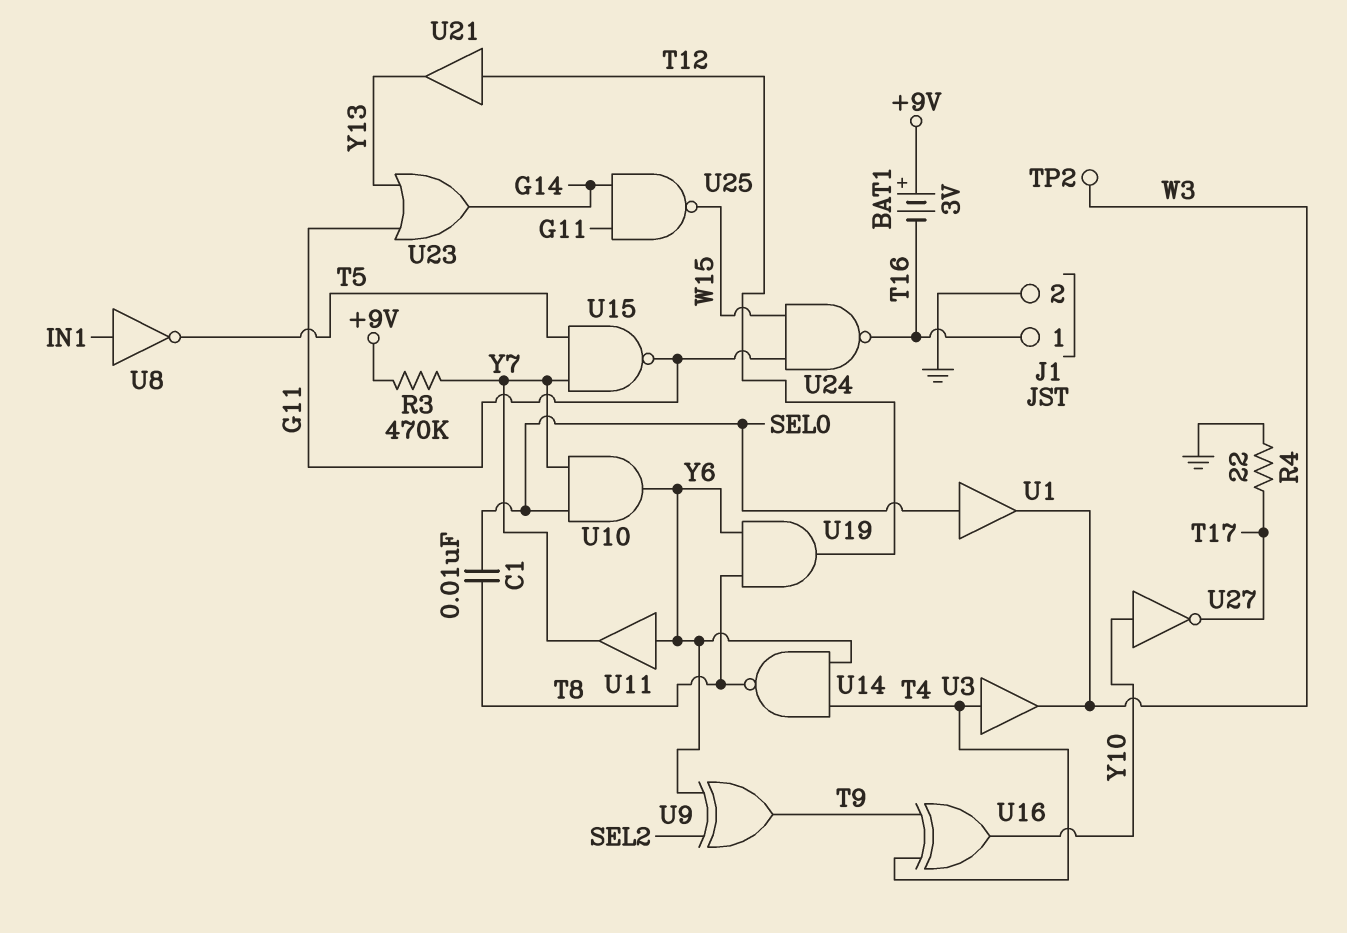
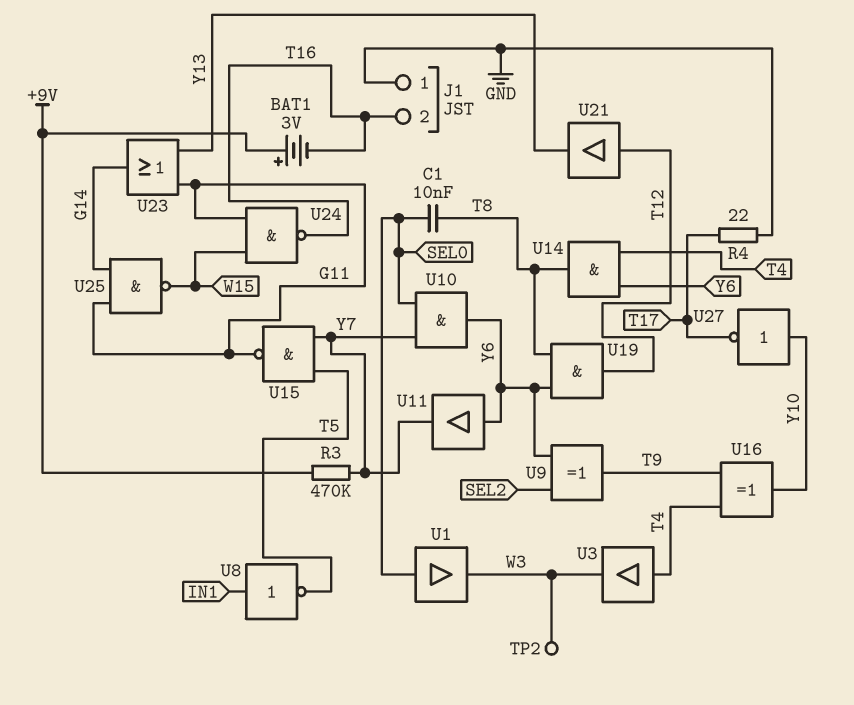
J1 pin 1: T16 -> GND
J1 pin 2: GND -> T16
U14: NAND (in T4, in Y6, out T8) -> AND (in T4, in Y6, out T8)

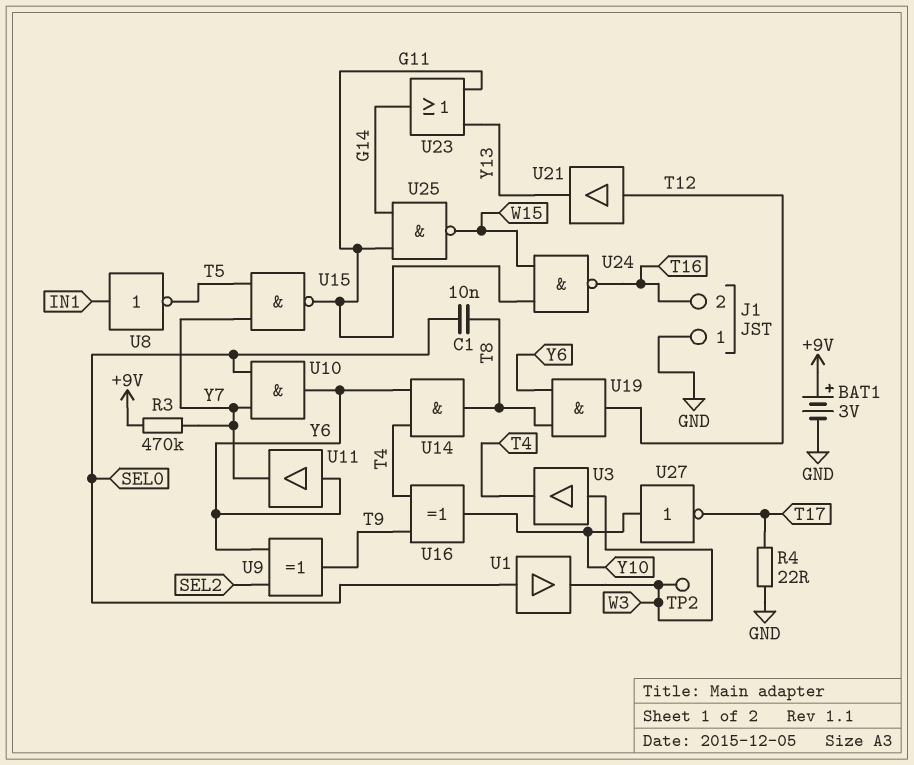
BAT1: 3V (plus +9V, minus T16) -> 3V (plus +9V, minus GND)
U3: buffer (in T4, out W3) -> buffer (in W3, out T4)

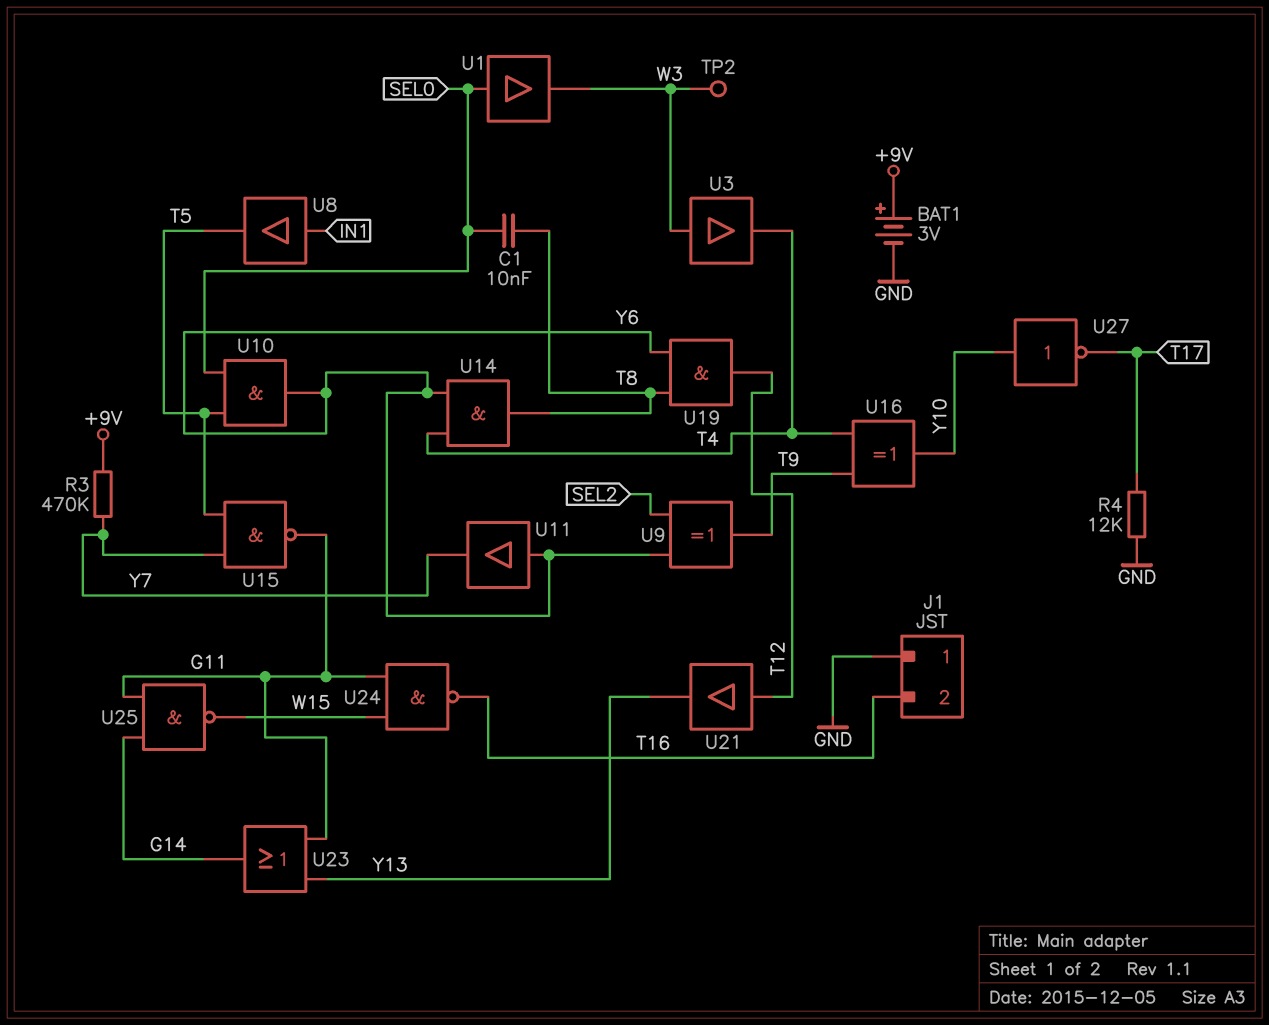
R4: 22 (GND, T17) -> 12k (GND, T17)
U8: NOT (in IN1, out T5) -> buffer (in IN1, out T5)
U10: AND (in SEL0, in Y7, out Y6) -> AND (in SEL0, in T5, out Y6)

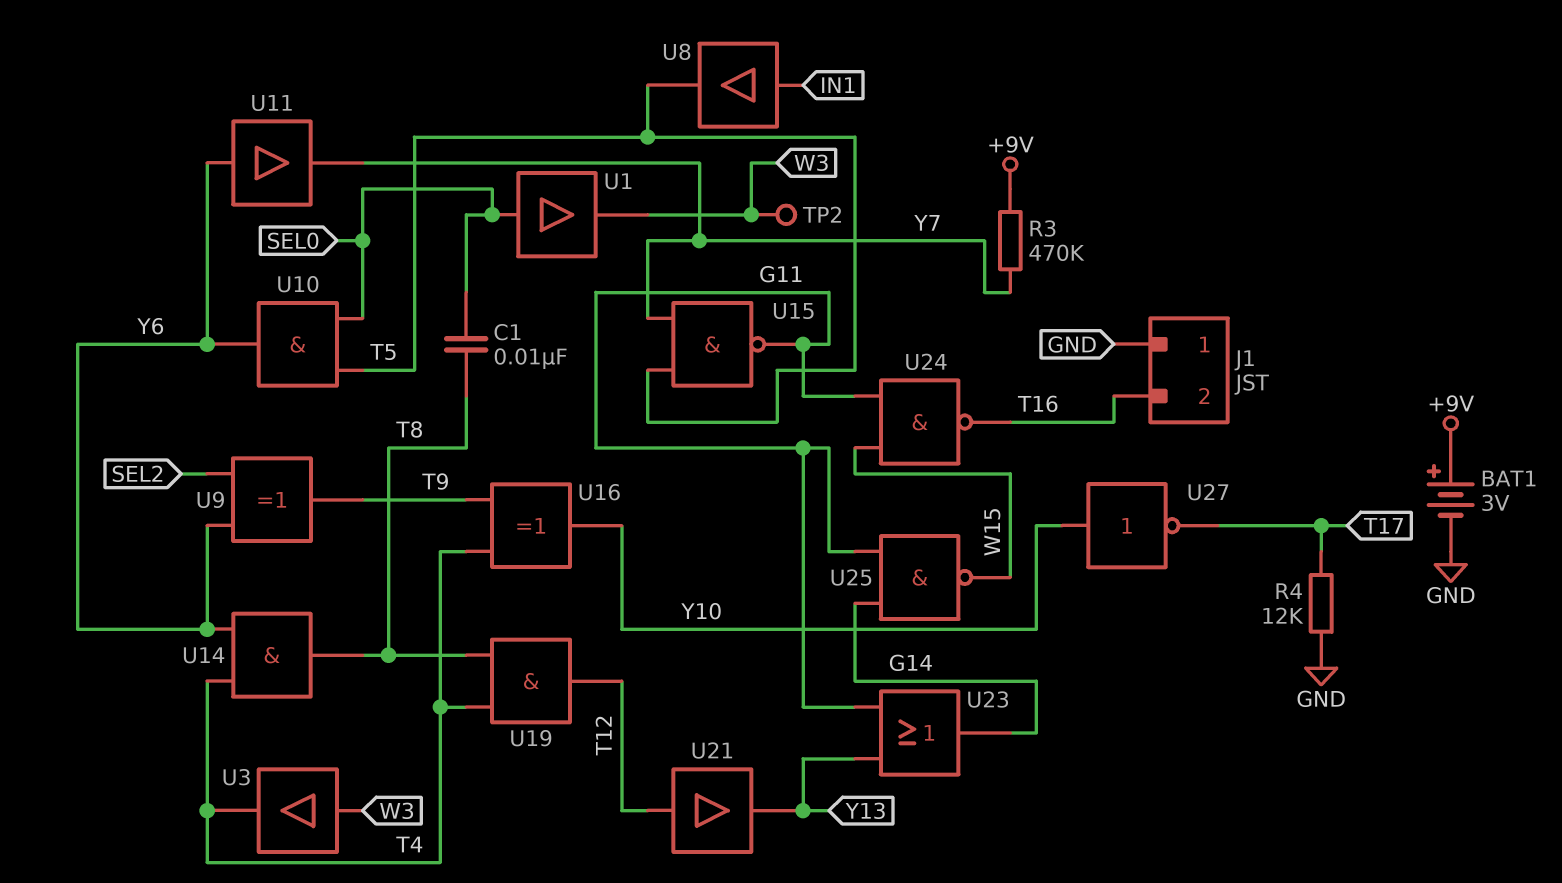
U19: AND (in T8, in Y6, out T12) -> AND (in T4, in T8, out T12)

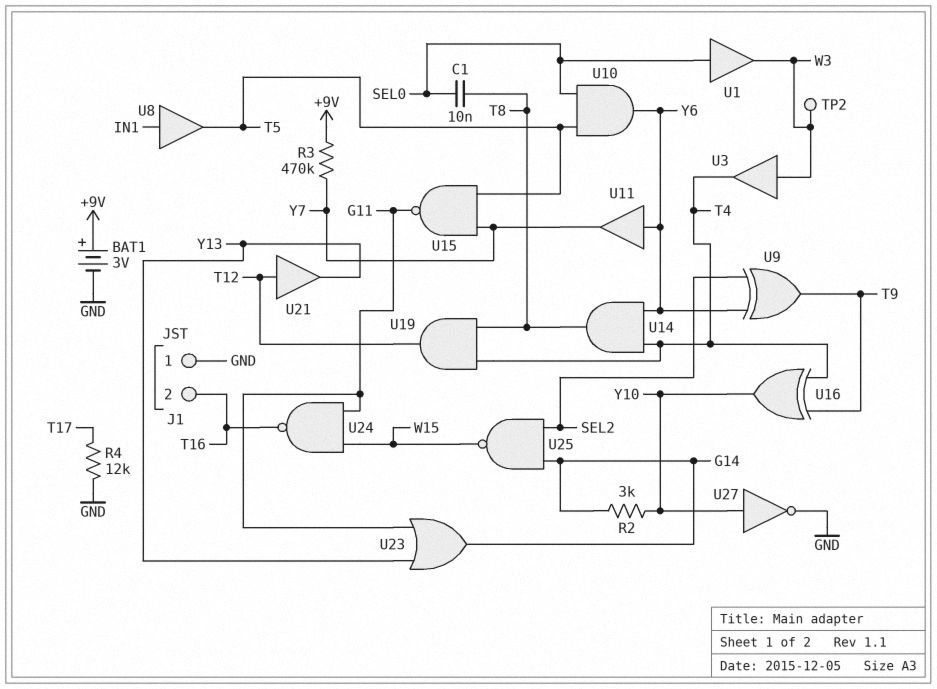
R2: none -> 3k (G14, Y10)
U25: NAND (in G11, in G14, out W15) -> NAND (in G14, in SEL2, out W15)
U27: NOT (in Y10, out T17) -> NOT (in Y10, out GND)

